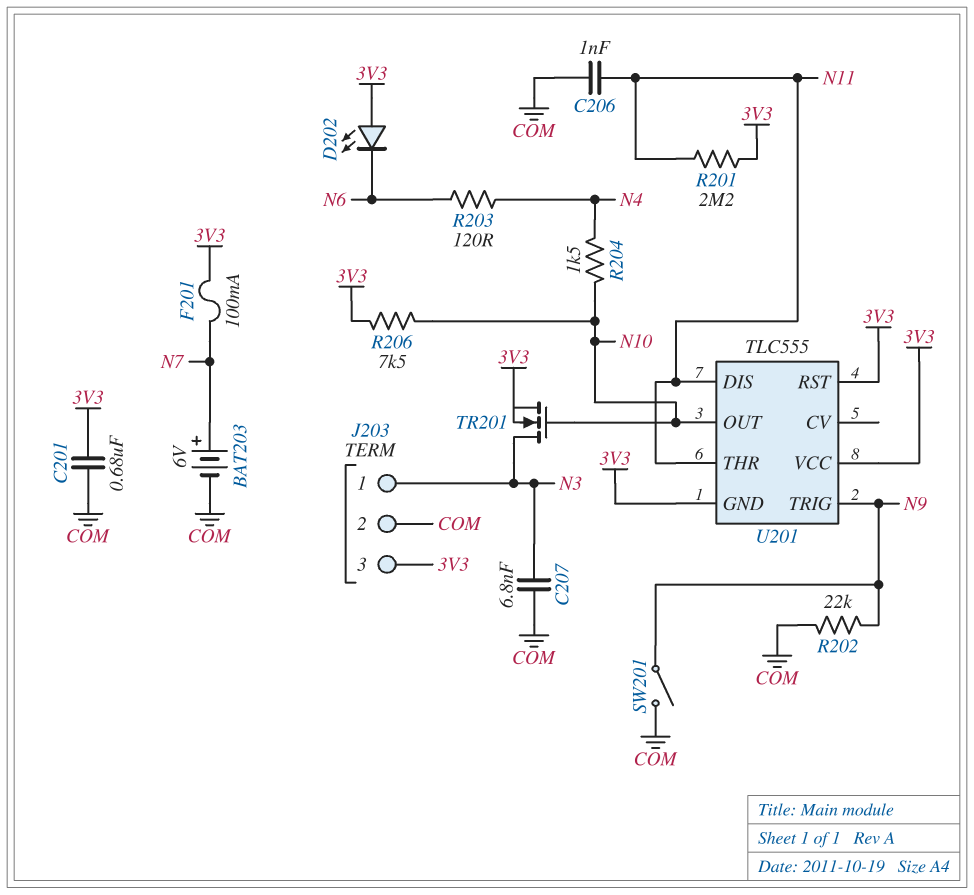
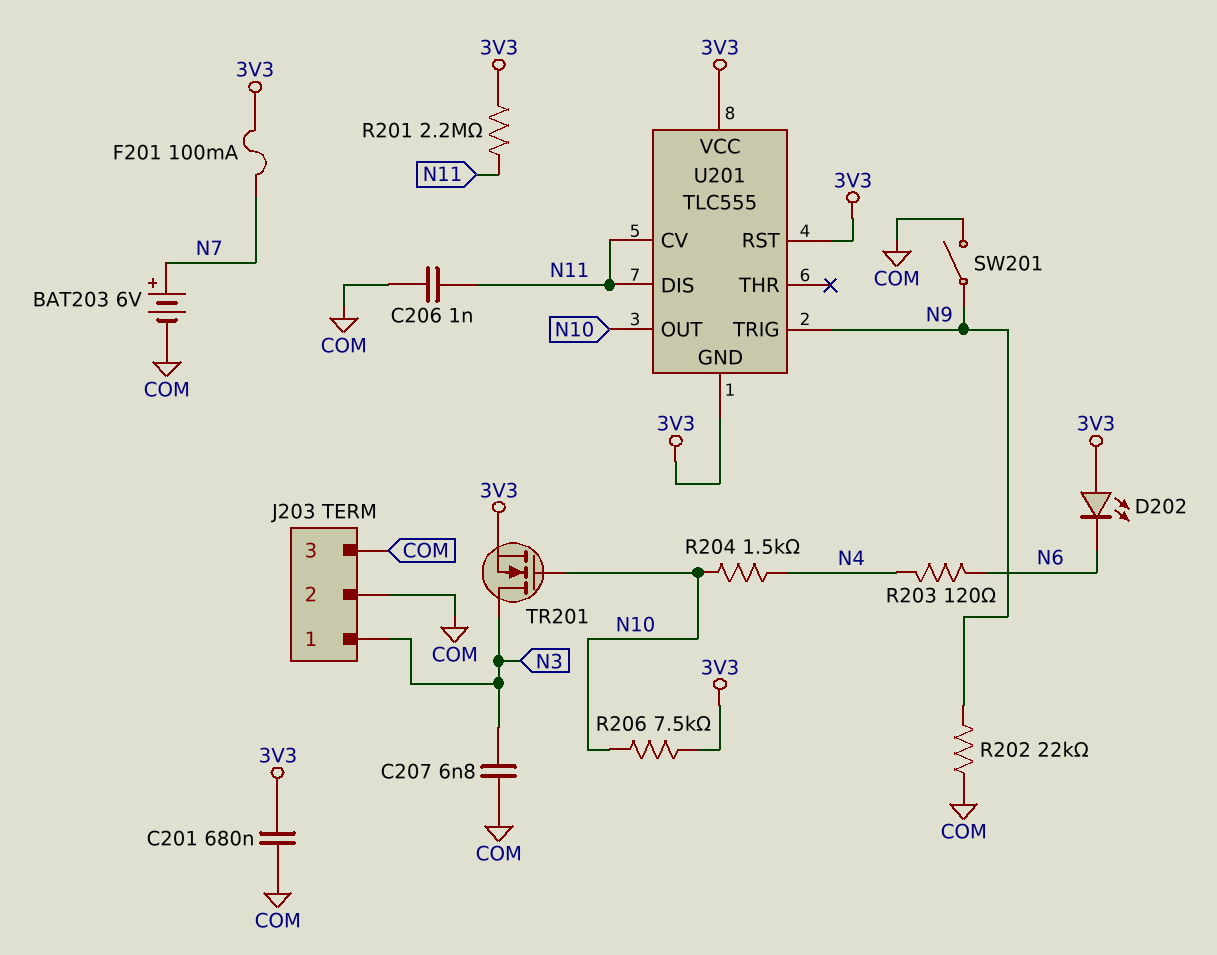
J203 pin 3: 3V3 -> COM
U201 pin CV: none -> N11
U201 pin THR: N11 -> none

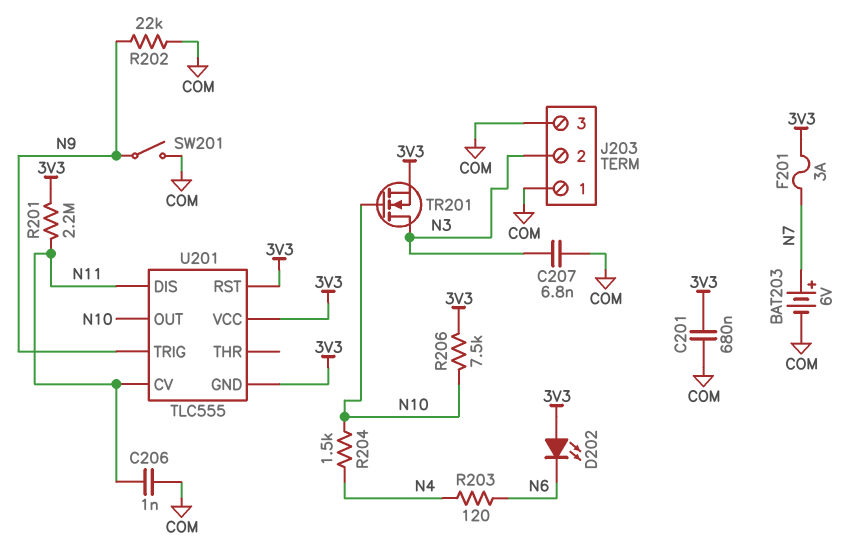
F201: 100mA (3V3, N7) -> 3A (3V3, N7)
J203 pin 1: N3 -> COM
J203 pin 2: COM -> N3

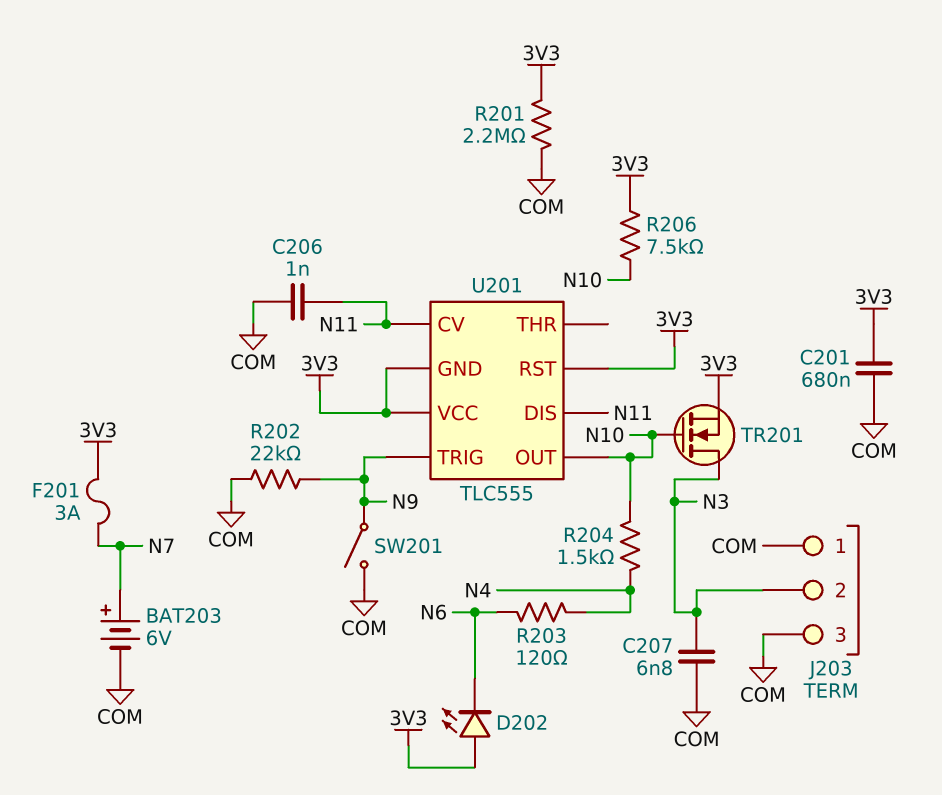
R201: 2.2M (3V3, N11) -> 2.2M (3V3, COM)

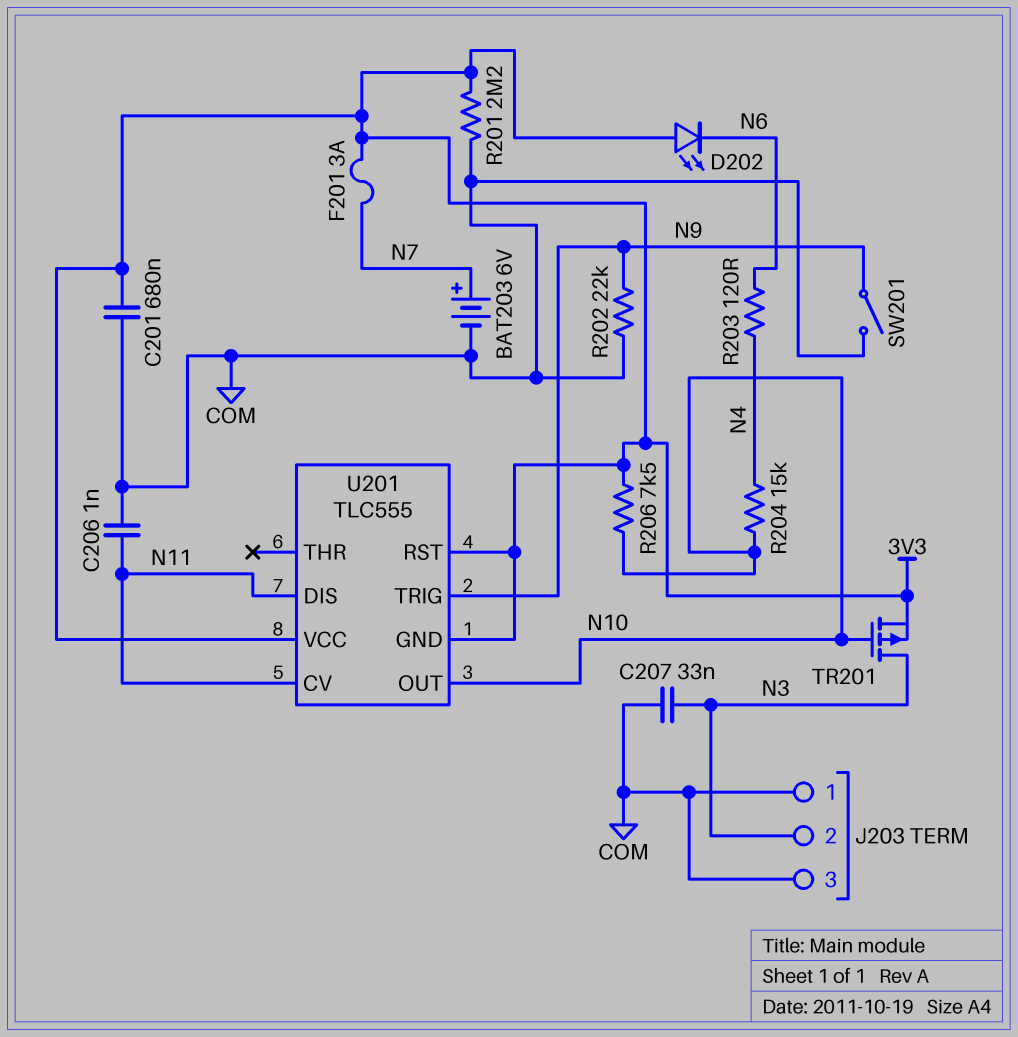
C207: 6.8nF (COM, N3) -> 33nF (COM, N3)
R204: 1.5k (N4, N10) -> 15k (N4, N10)
TR201: NMOS (G N10, D N3, S 3V3) -> PMOS (G N10, D N3, S 3V3)

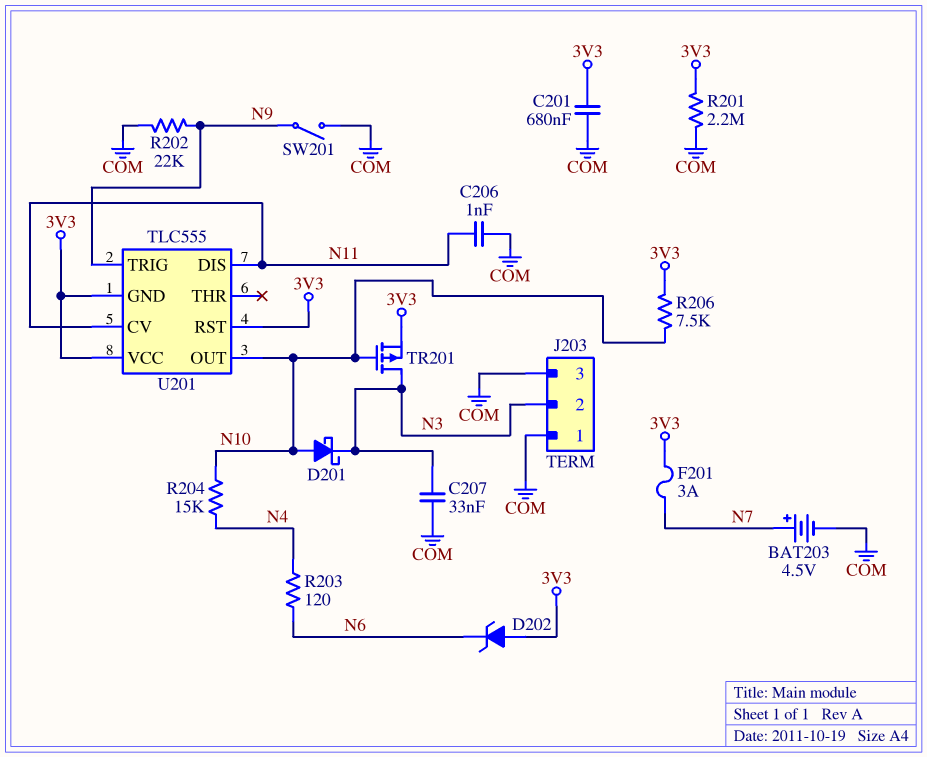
BAT203: 6V (plus N7, minus COM) -> 4.5V (plus N7, minus COM)
D201: none -> schottky (A N10, K N3)
D202: LED (A 3V3, K N6) -> zener (A 3V3, K N6)

